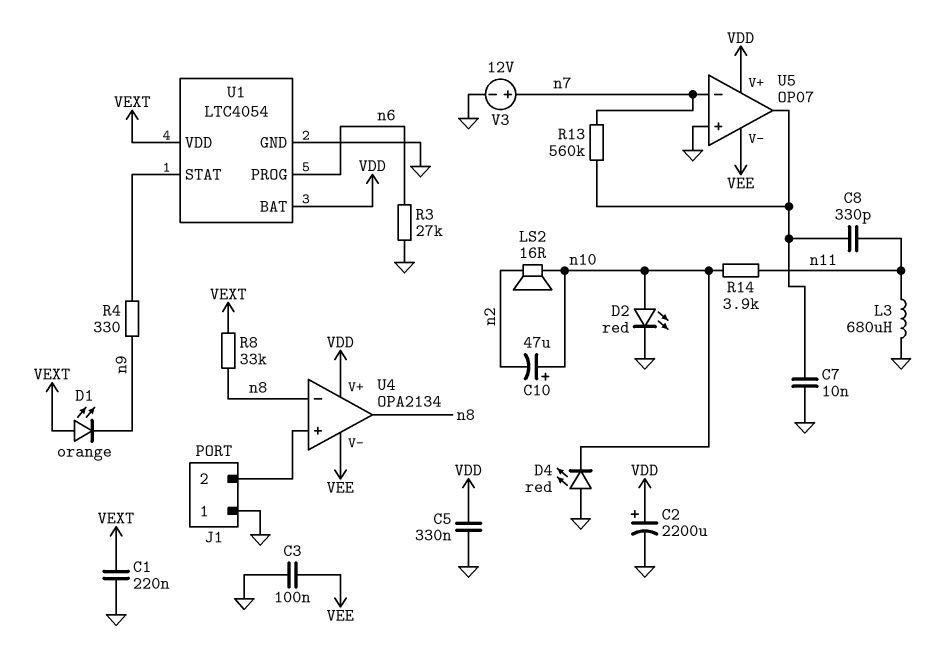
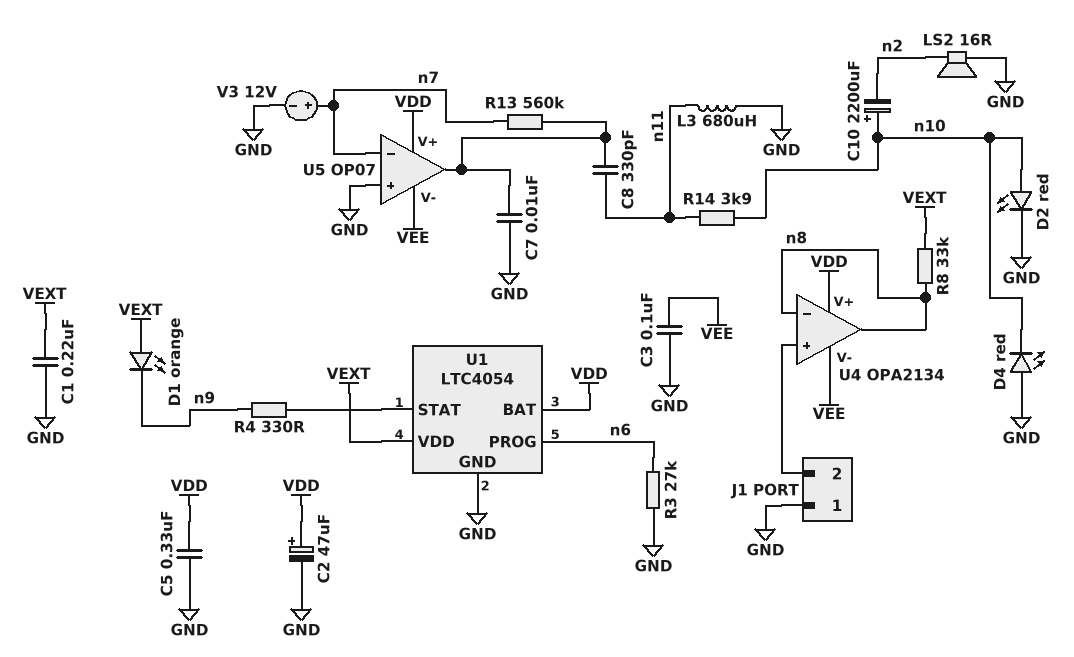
C2: 2200uF (plus VDD, minus GND) -> 47uF (plus VDD, minus GND)
C10: 47uF (plus n10, minus n2) -> 2200uF (plus n10, minus n2)
LS2: speaker 16R (n2, n10) -> speaker 16R (GND, n2)

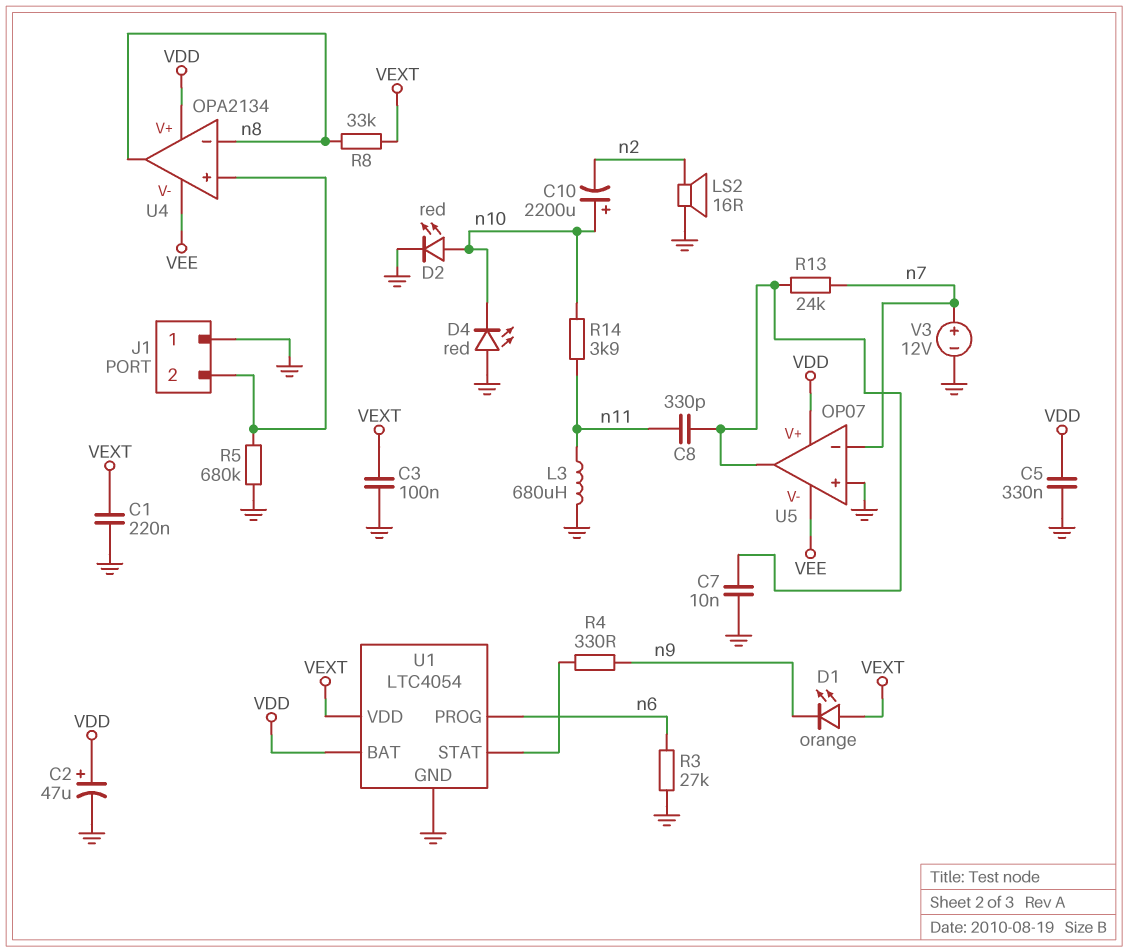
C3: 100nF (GND, VEE) -> 100nF (GND, VEXT)
R5: none -> 680k (GND, J1/2)
R13: 560k (U5/out, n7) -> 24k (U5/out, n7)

